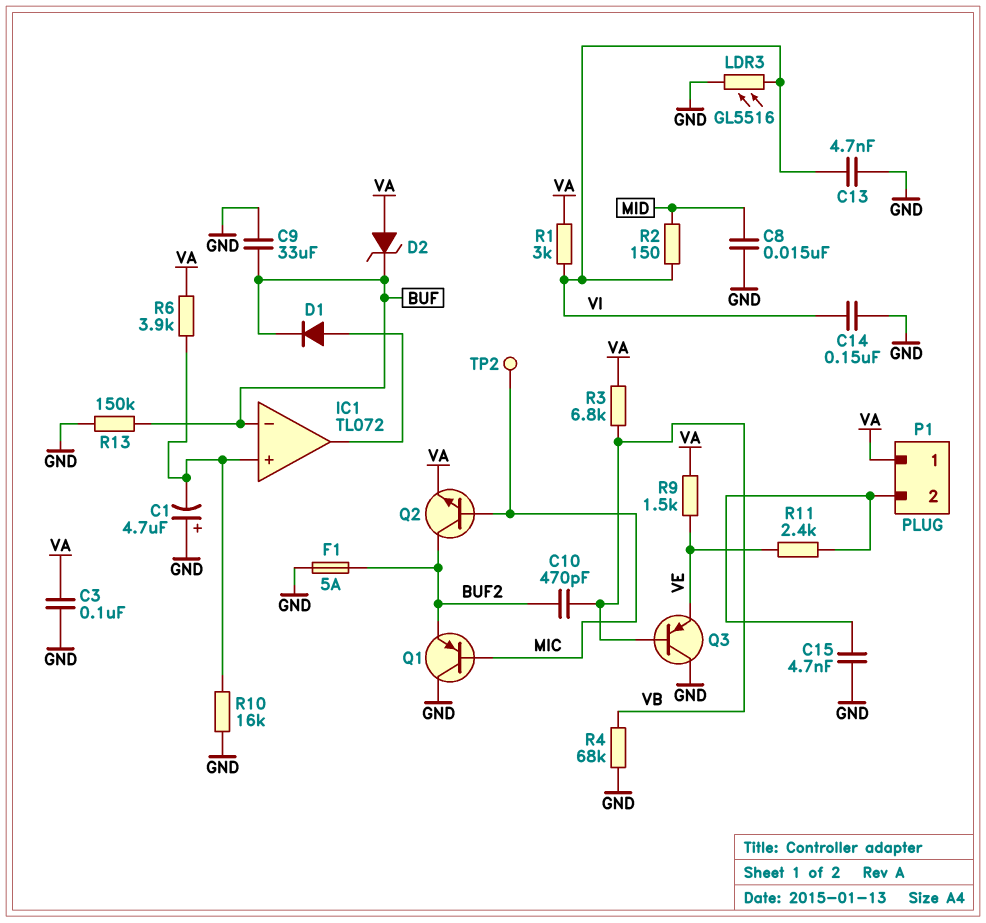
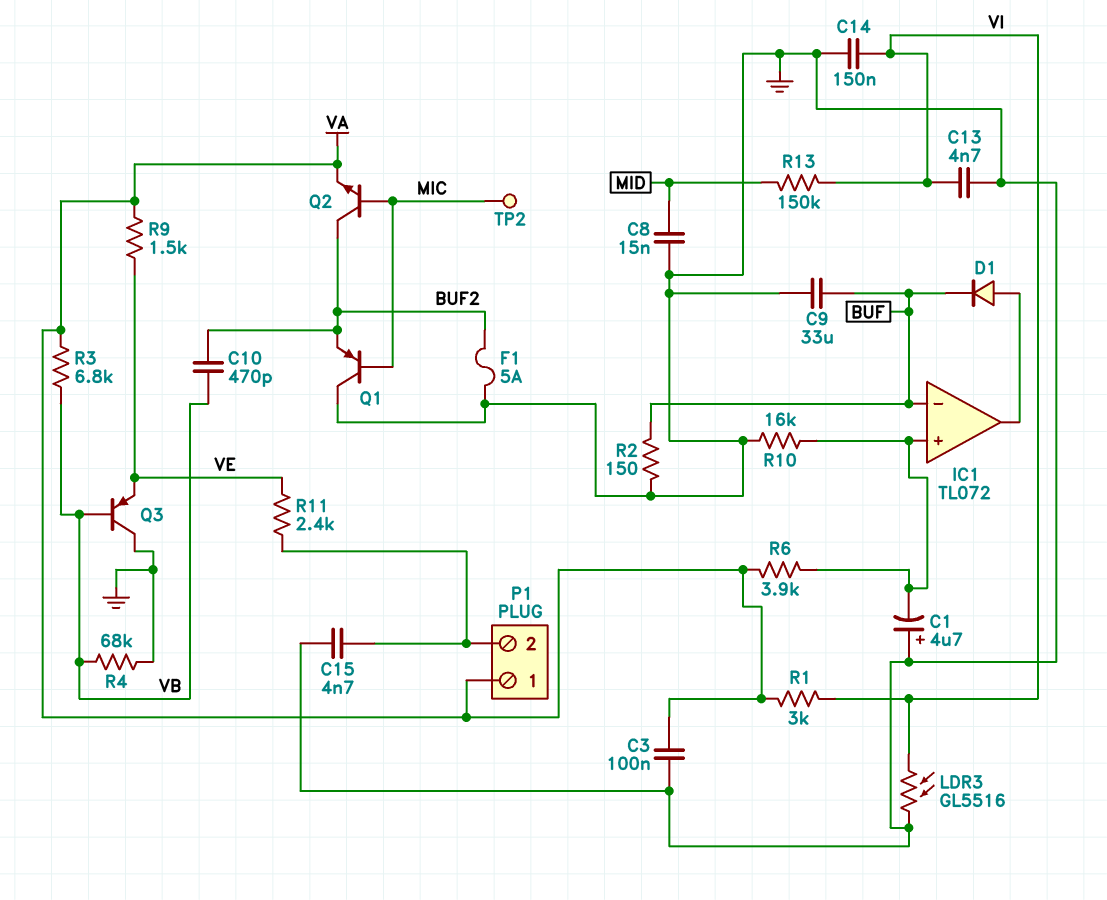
D2: zener (A VA, K BUF) -> none
R2: 150 (MID, VI) -> 150 (BUF, GND)
R13: 150k (BUF, GND) -> 150k (MID, VI)

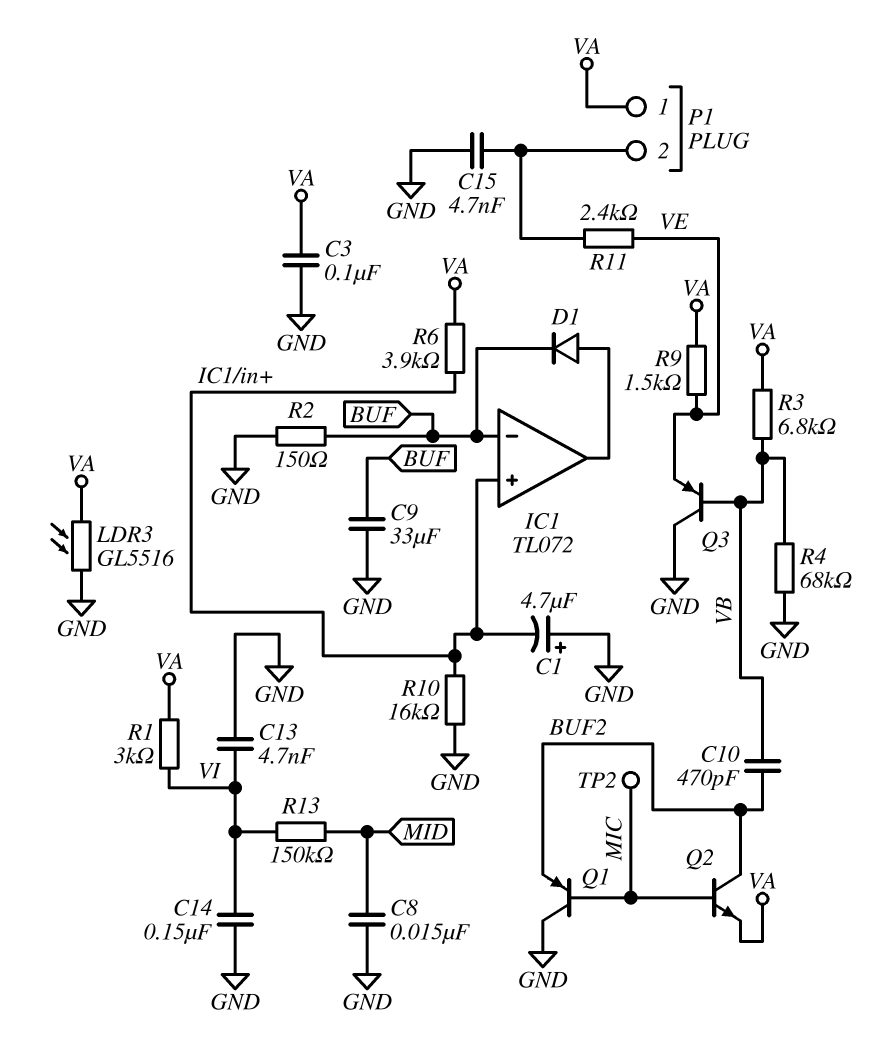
F1: 5A (BUF2, GND) -> none
LDR3: GL5516 (GND, VI) -> GL5516 (GND, VA)

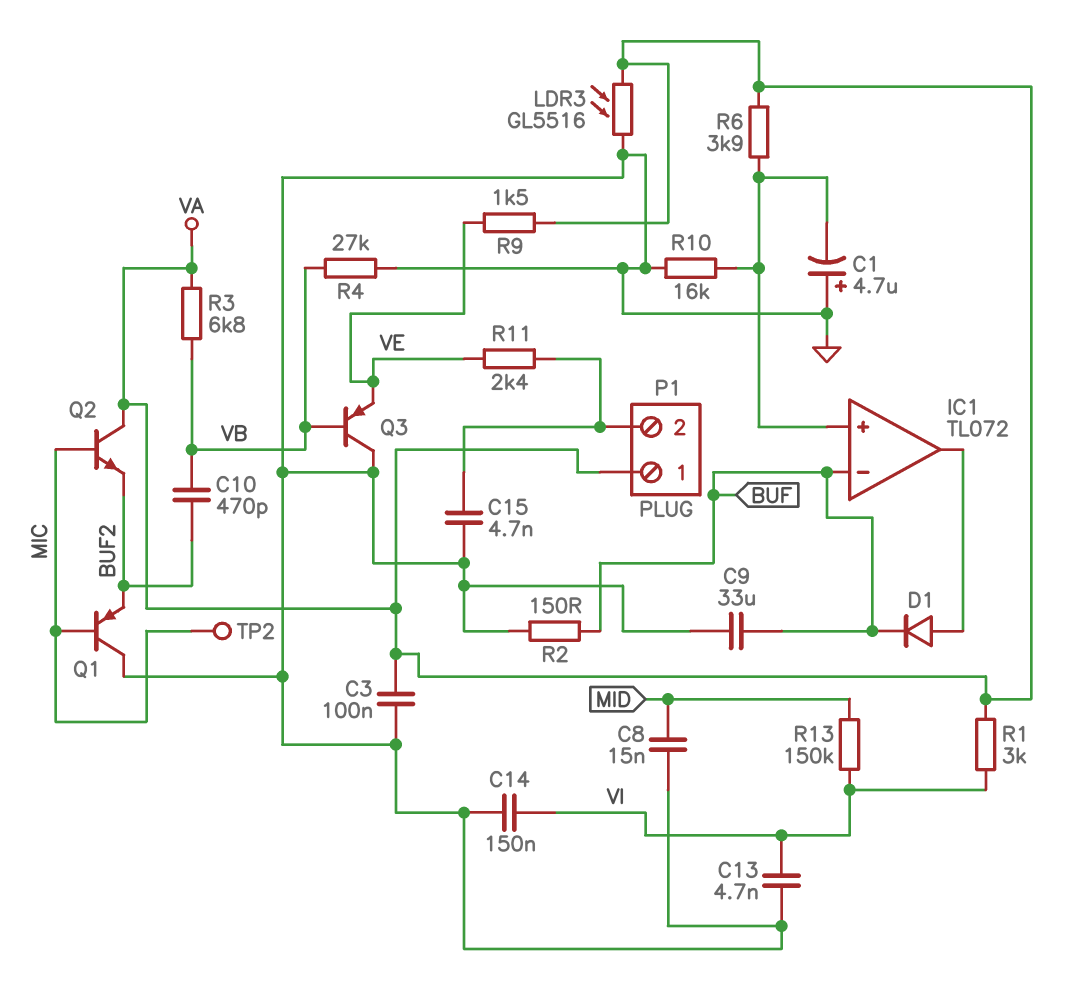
Q2: NPN (B MIC, C BUF2, E VA) -> NPN (B MIC, C VA, E BUF2)
R4: 68k (GND, VB) -> 27k (GND, VB)

